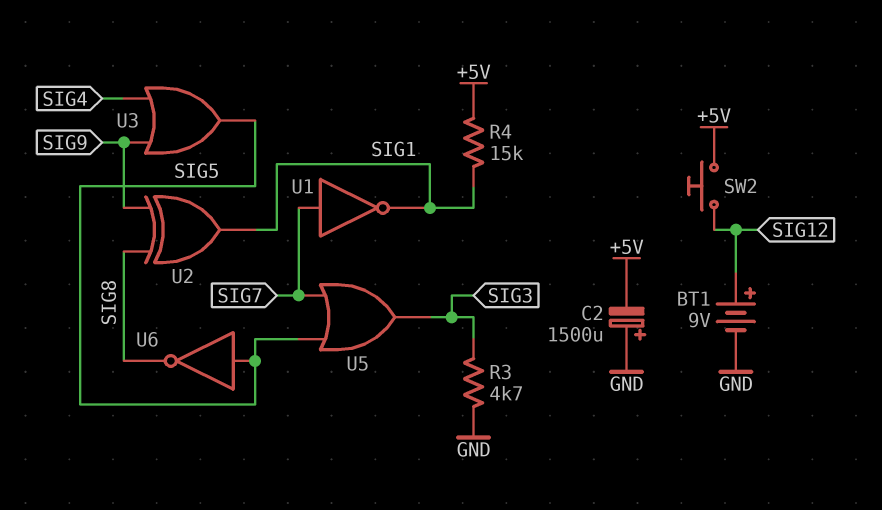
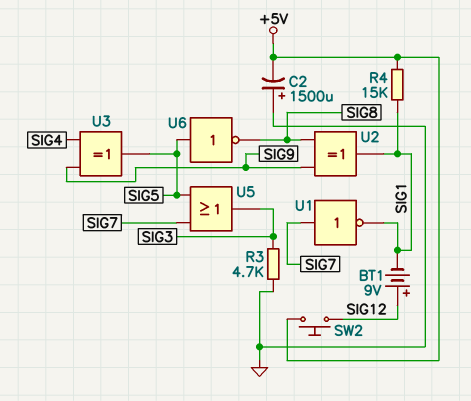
BT1: 9V (plus SIG12, minus GND) -> 9V (plus SIG12, minus SIG1)
U3: OR (in SIG4, in SIG9, out SIG5) -> XOR (in SIG4, in SIG9, out SIG5)

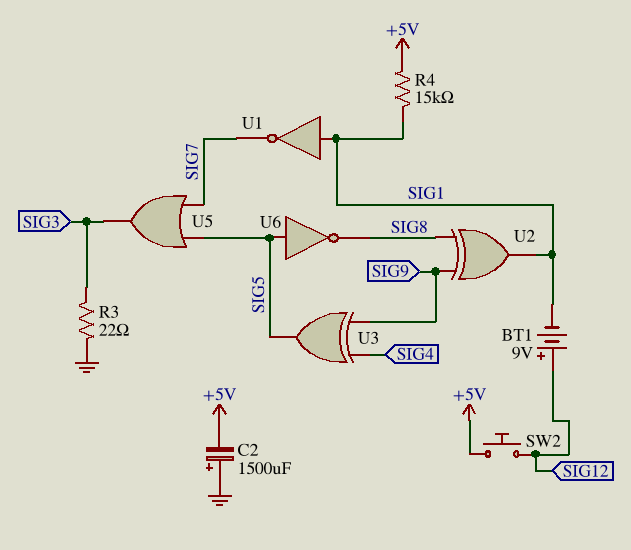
R3: 4.7k (GND, SIG3) -> 22 (GND, SIG3)
U1: NOT (in SIG7, out SIG1) -> NOT (in SIG1, out SIG7)

